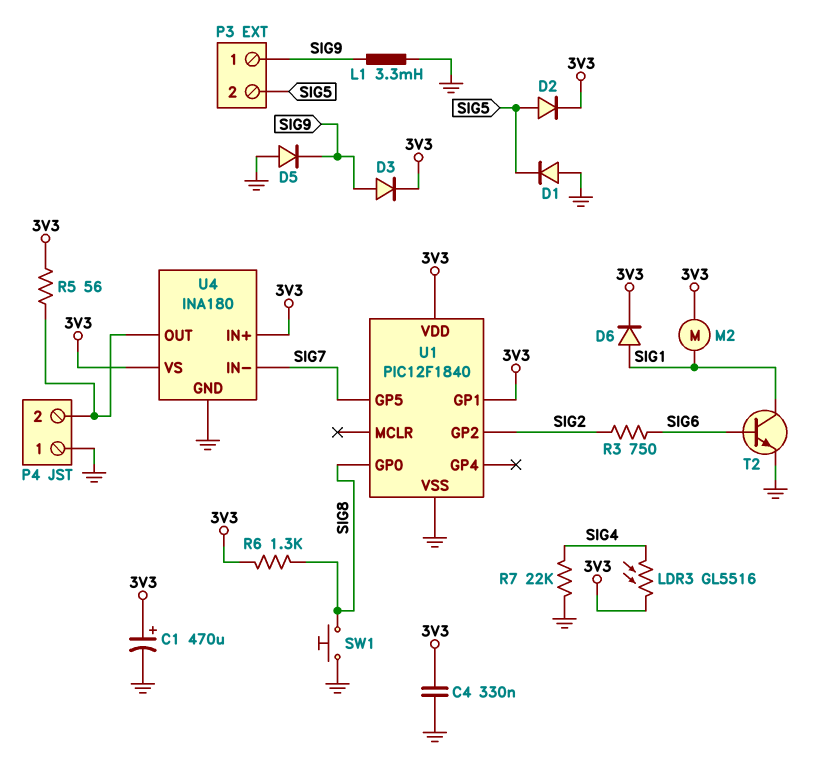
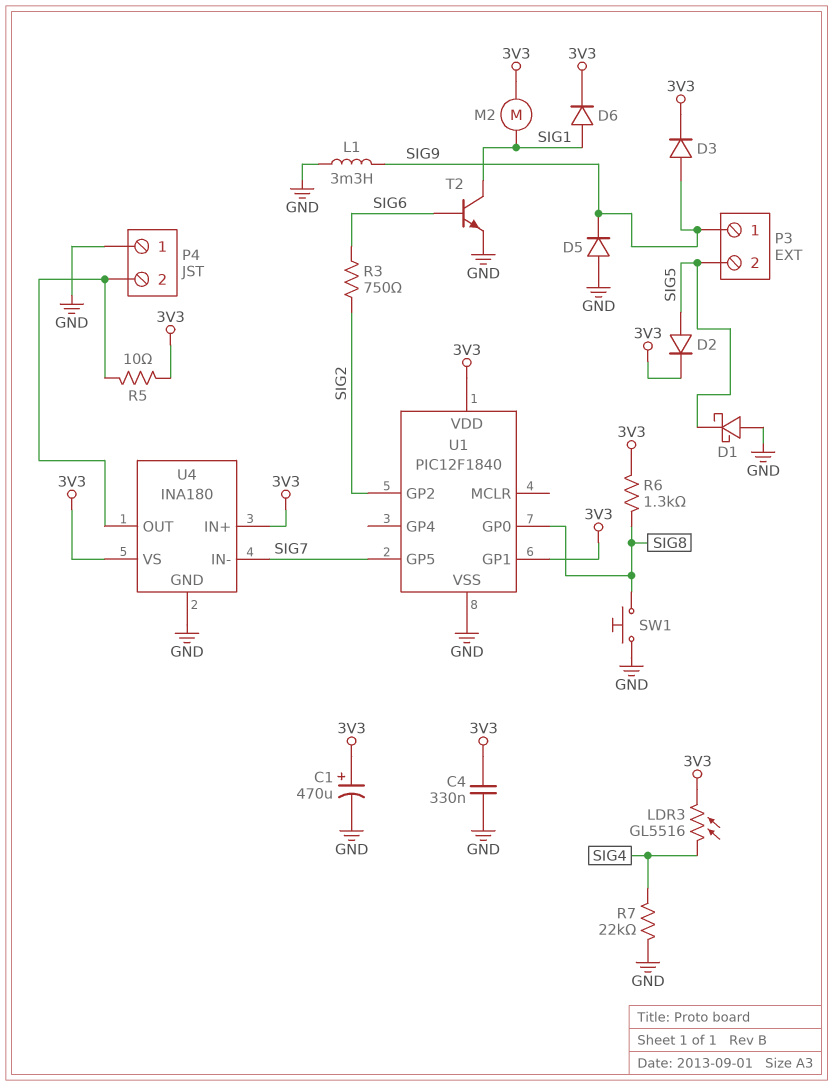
D1: diode (A GND, K SIG5) -> schottky (A GND, K SIG5)
R5: 56 (3V3, P4/2) -> 10 (3V3, P4/2)

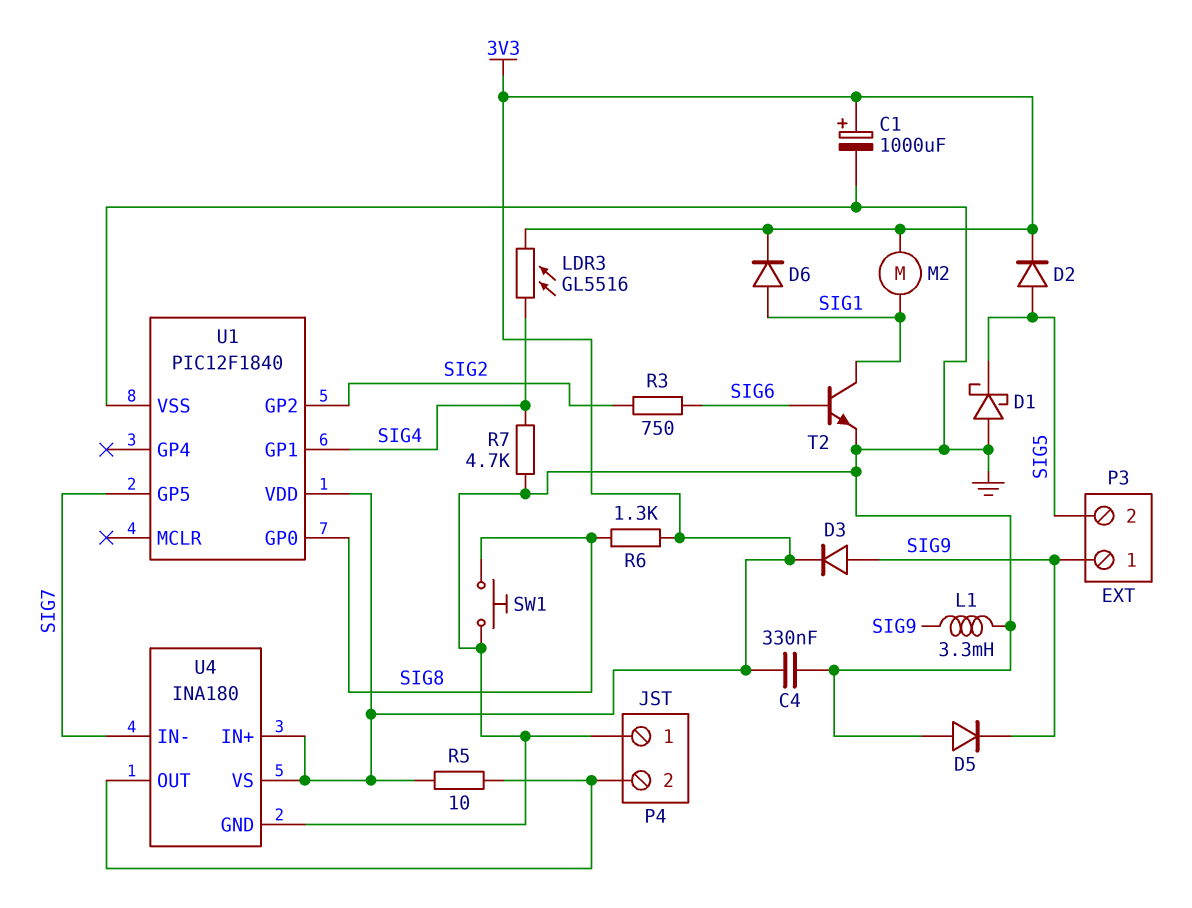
C1: 470uF (plus 3V3, minus GND) -> 1000uF (plus 3V3, minus GND)
R7: 22k (GND, SIG4) -> 4.7k (GND, SIG4)
U1 pin GP1: 3V3 -> SIG4

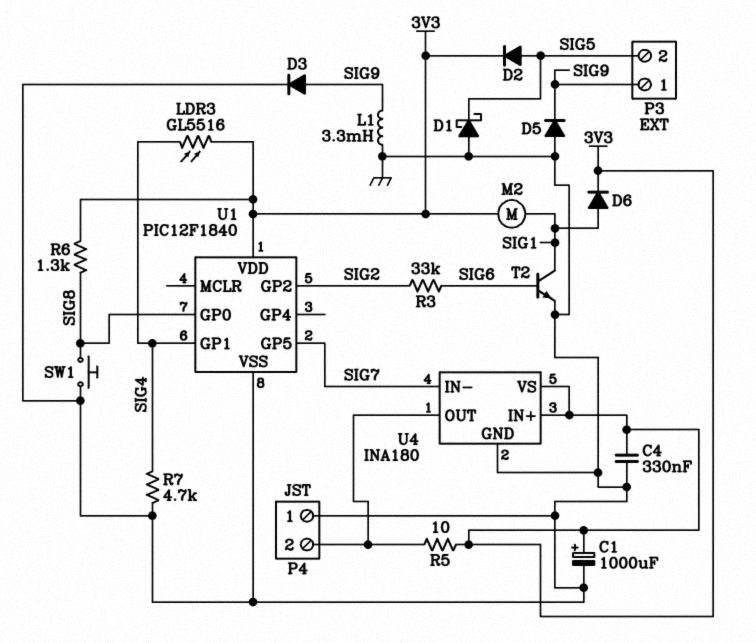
D3: diode (A SIG9, K 3V3) -> diode (A SIG9, K GND)
R3: 750 (SIG2, SIG6) -> 33k (SIG2, SIG6)

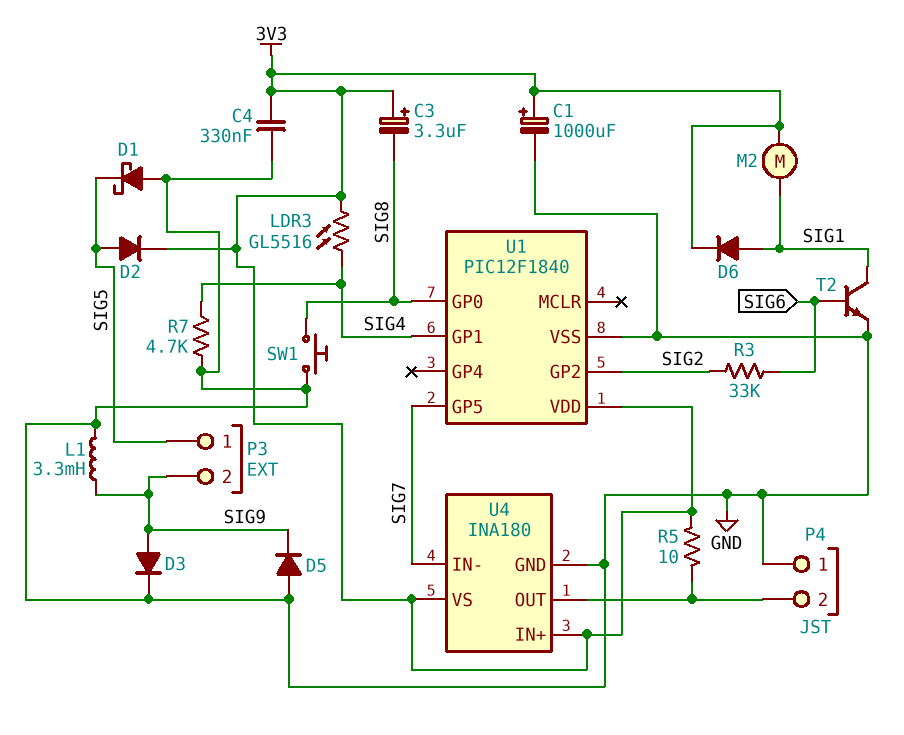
C3: none -> 3.3uF (plus 3V3, minus SIG8)
P3 pin 1: SIG9 -> SIG5
P3 pin 2: SIG5 -> SIG9
R6: 1.3k (3V3, SIG8) -> none

